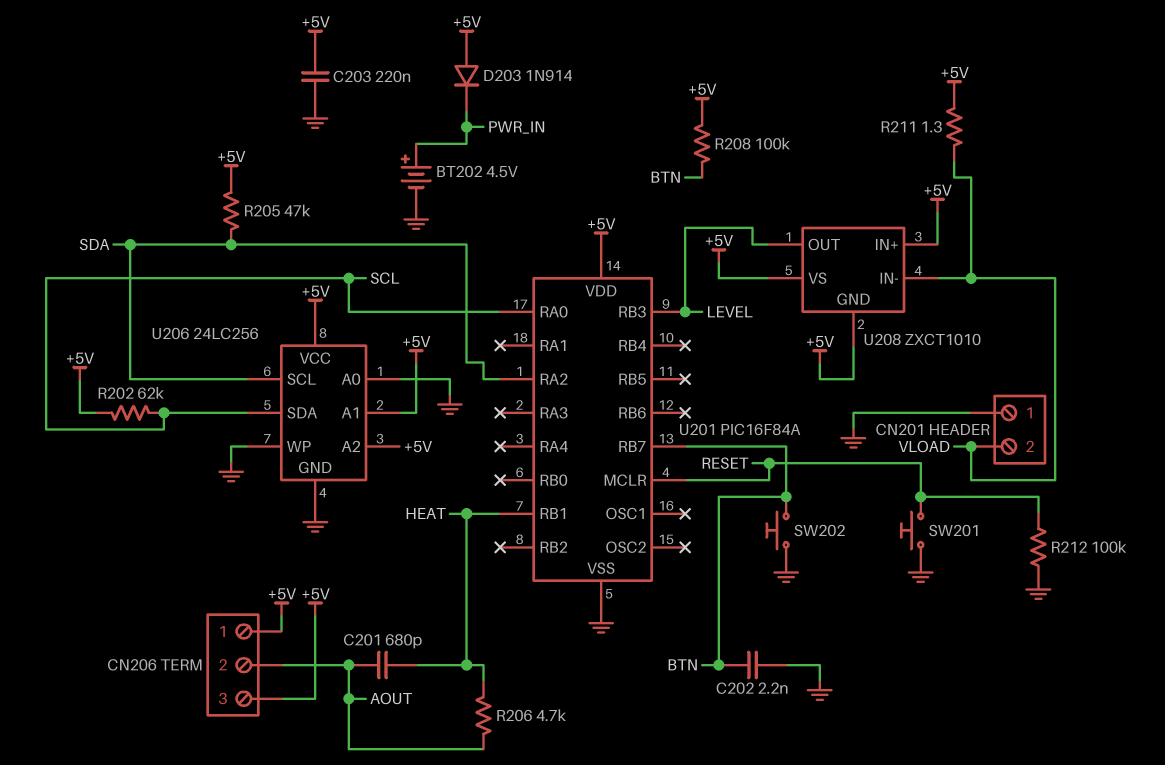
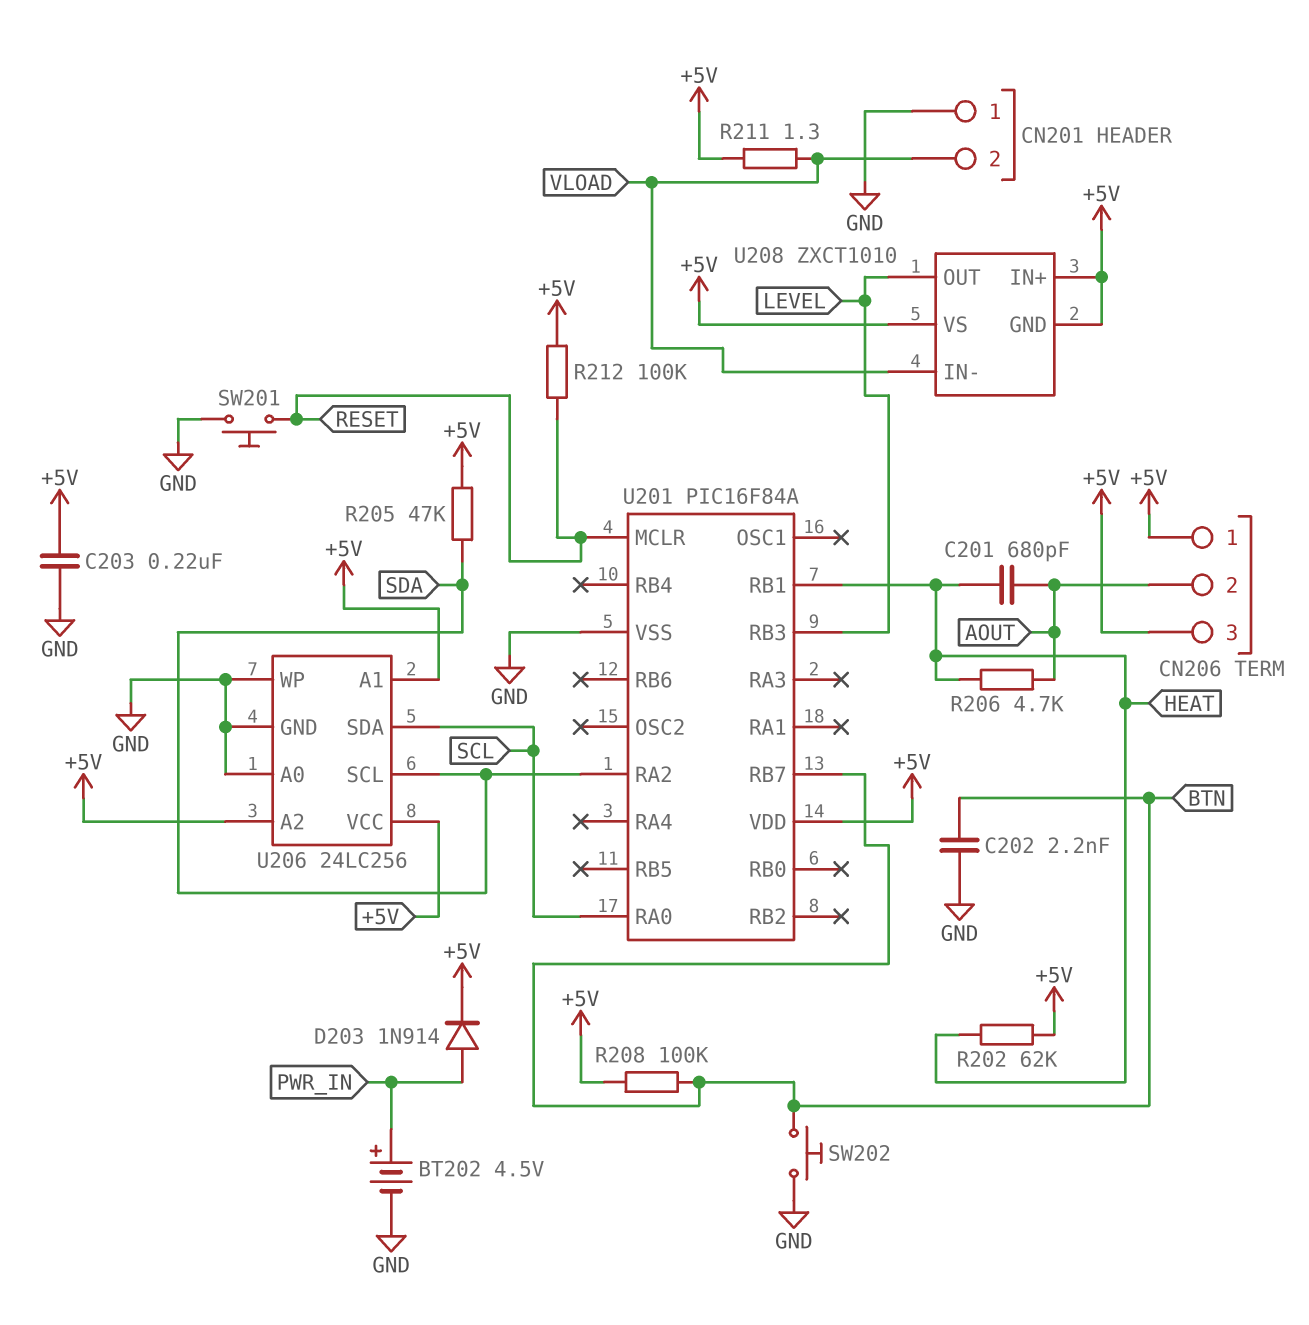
D203: diode 1N914 (A +5V, K PWR_IN) -> diode 1N914 (A PWR_IN, K +5V)
R202: 62k (+5V, SCL) -> 62k (+5V, HEAT)
R212: 100k (GND, RESET) -> 100k (+5V, RESET)

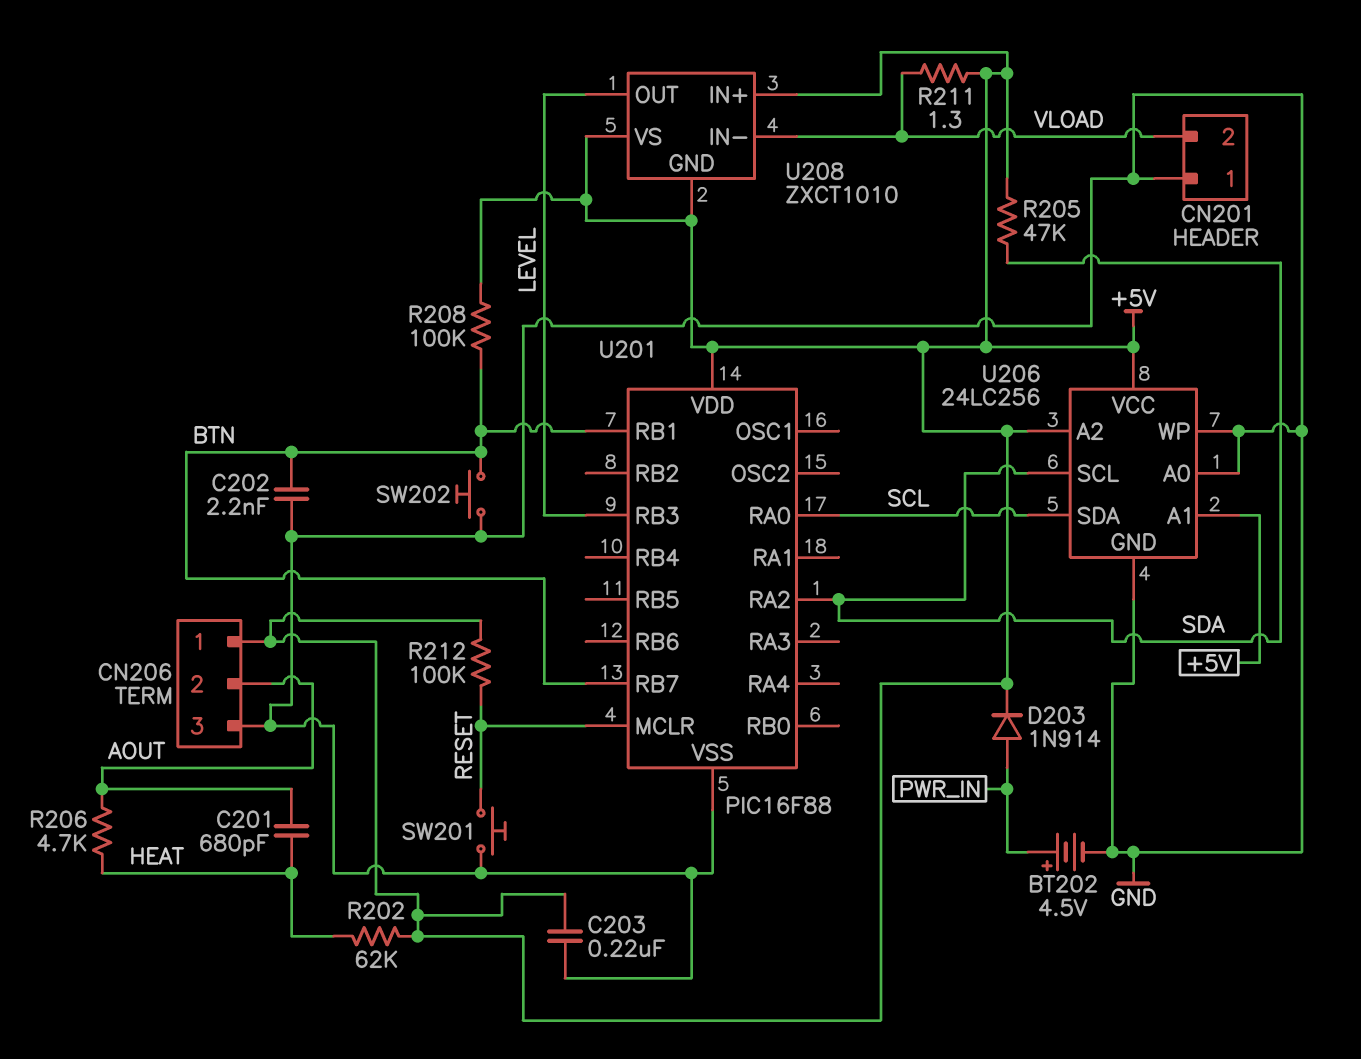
CN206 pin 3: +5V -> GND
U201: PIC16F84A -> PIC16F88
U201 pin RB1: HEAT -> BTN

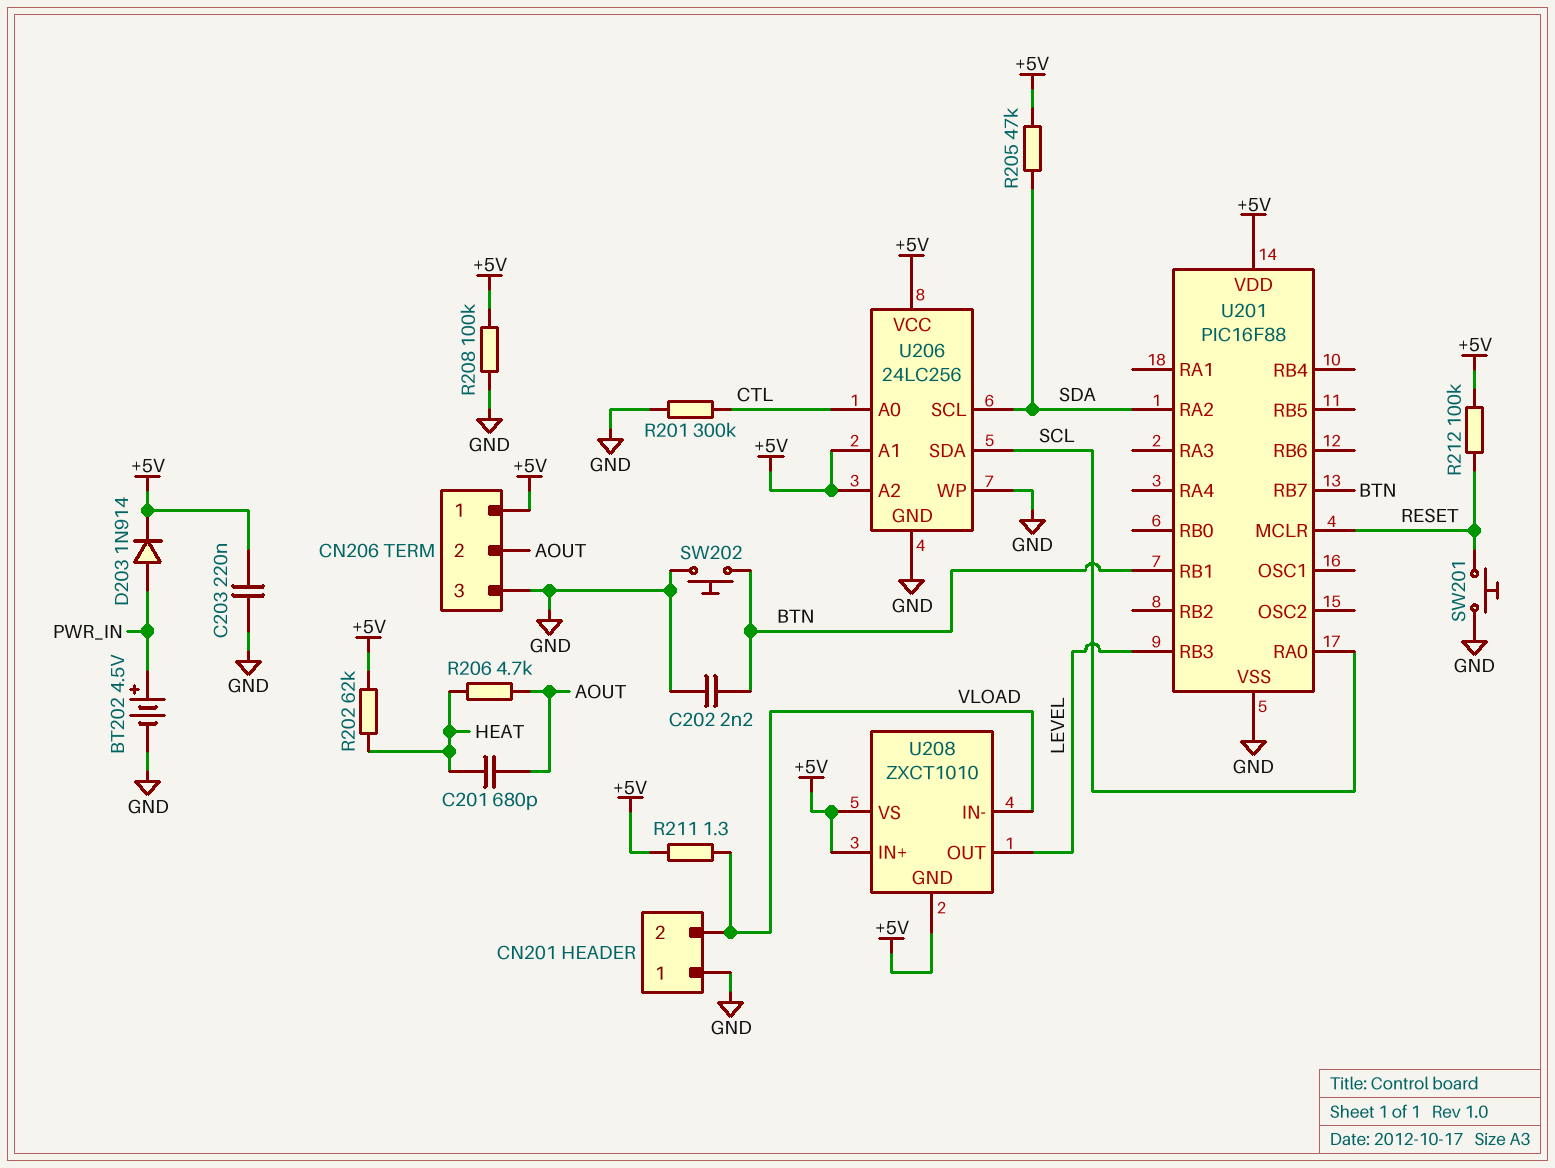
R201: none -> 300k (CTL, GND)
R208: 100k (+5V, BTN) -> 100k (+5V, GND)
U206 pin A0: GND -> CTL

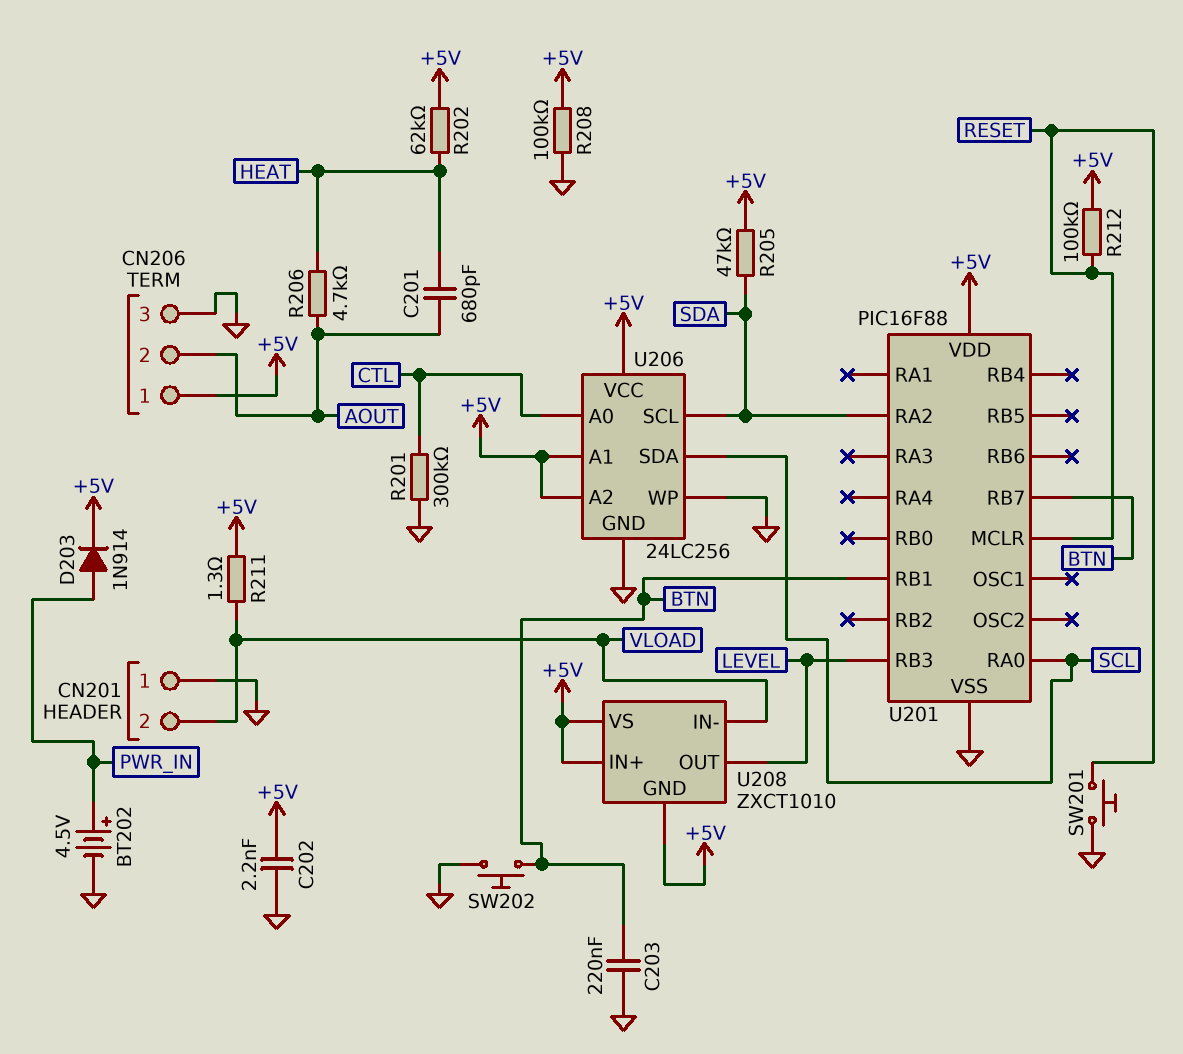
C202: 2.2nF (BTN, GND) -> 2.2nF (+5V, GND)
C203: 220nF (+5V, GND) -> 220nF (BTN, GND)

